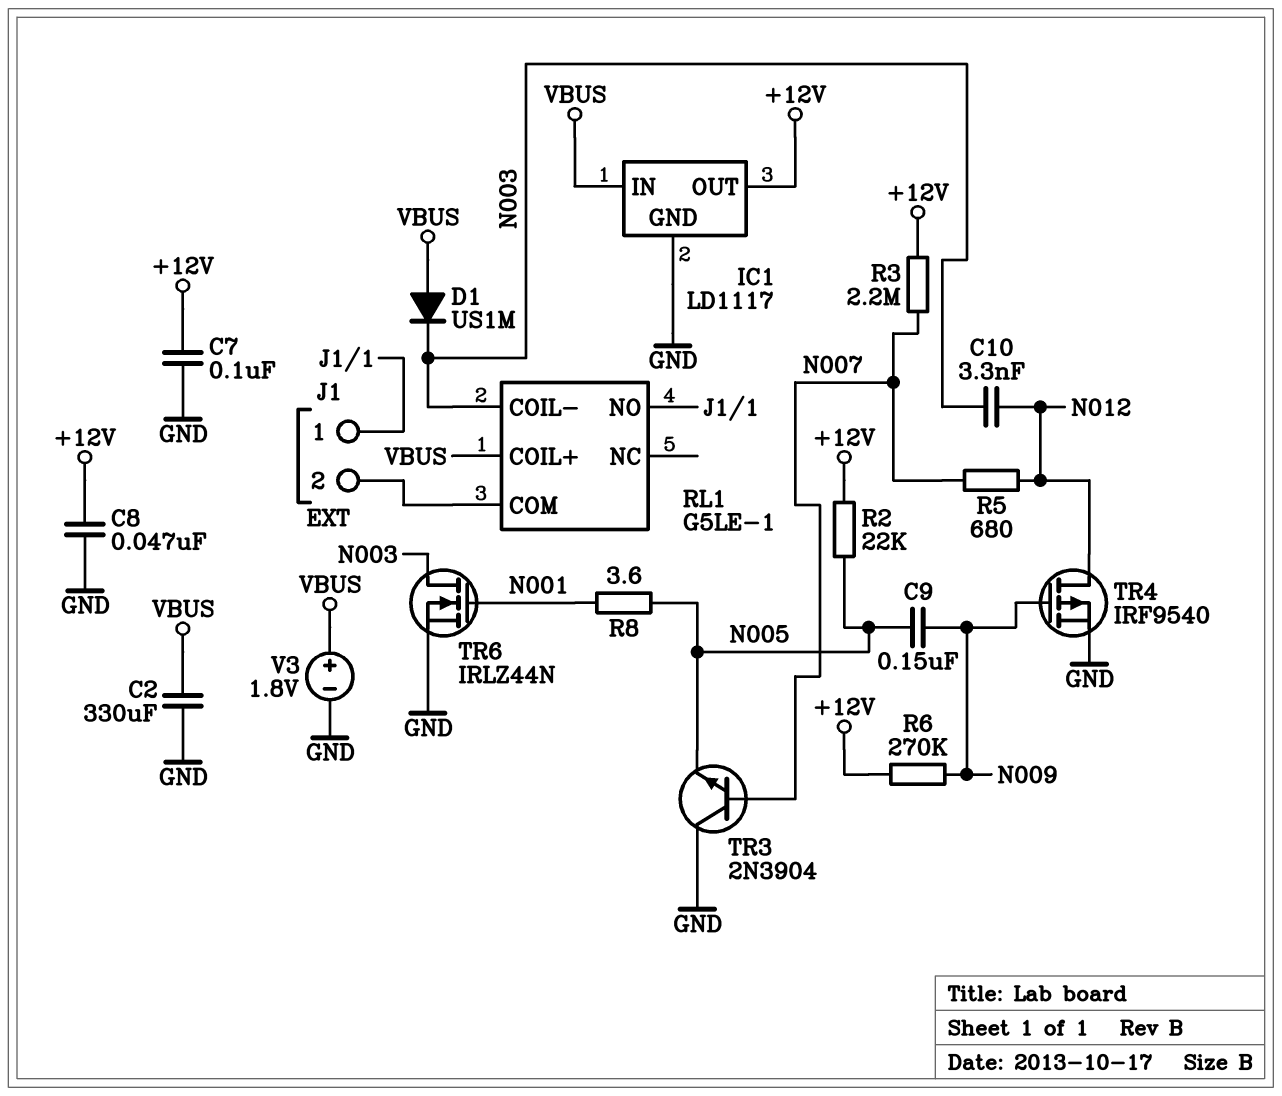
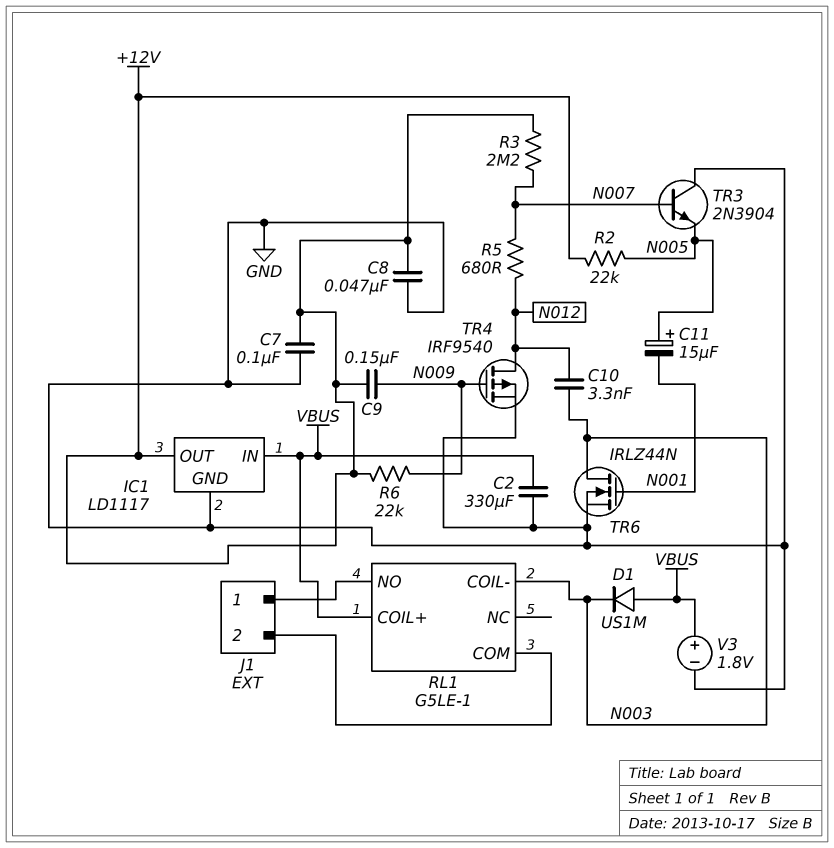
C9: 150nF (N005, N009) -> 150nF (+12V, N009)
C11: none -> 15uF (plus N005, minus N001)
R6: 270k (+12V, N009) -> 22k (+12V, N009)
R8: 3.6 (N001, N005) -> none

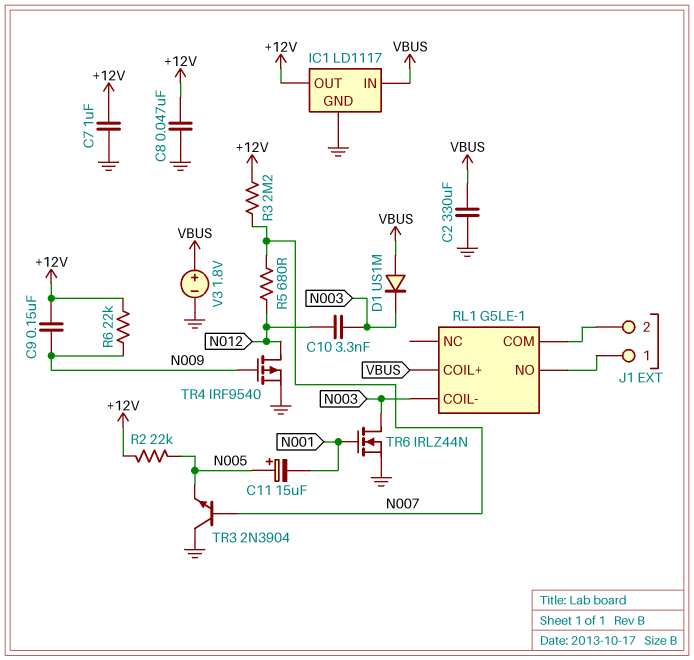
C7: 100nF (+12V, GND) -> 1uF (+12V, GND)

